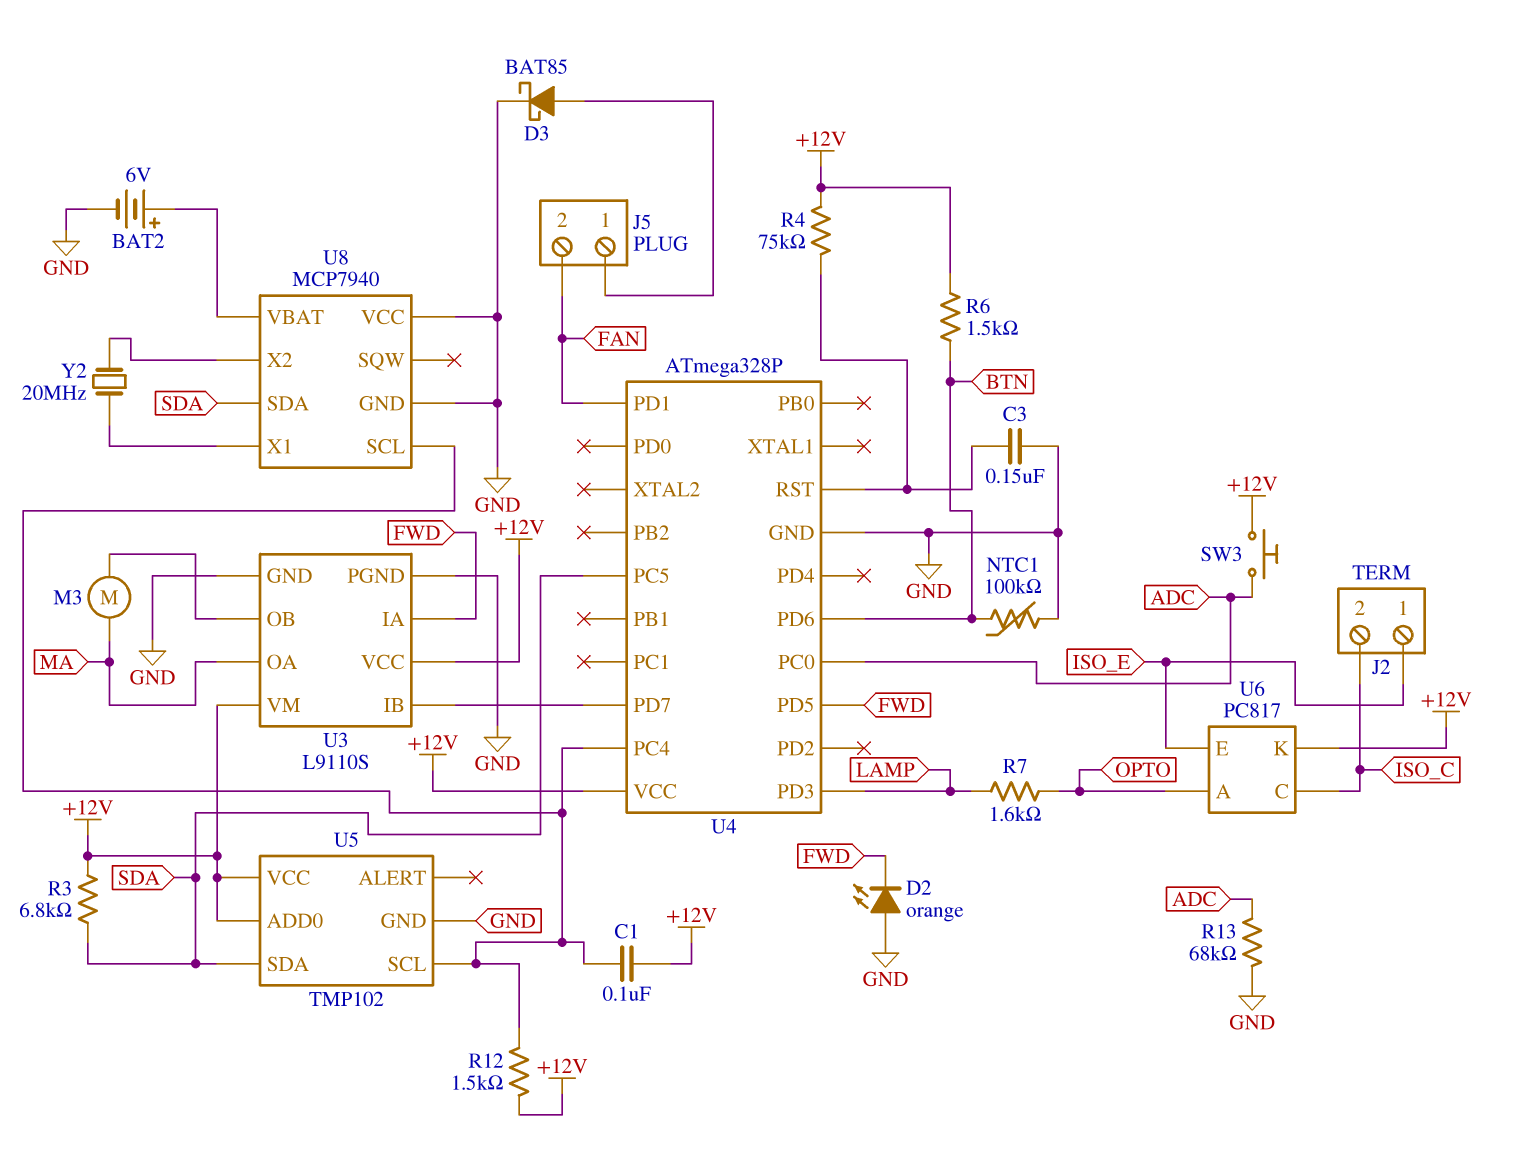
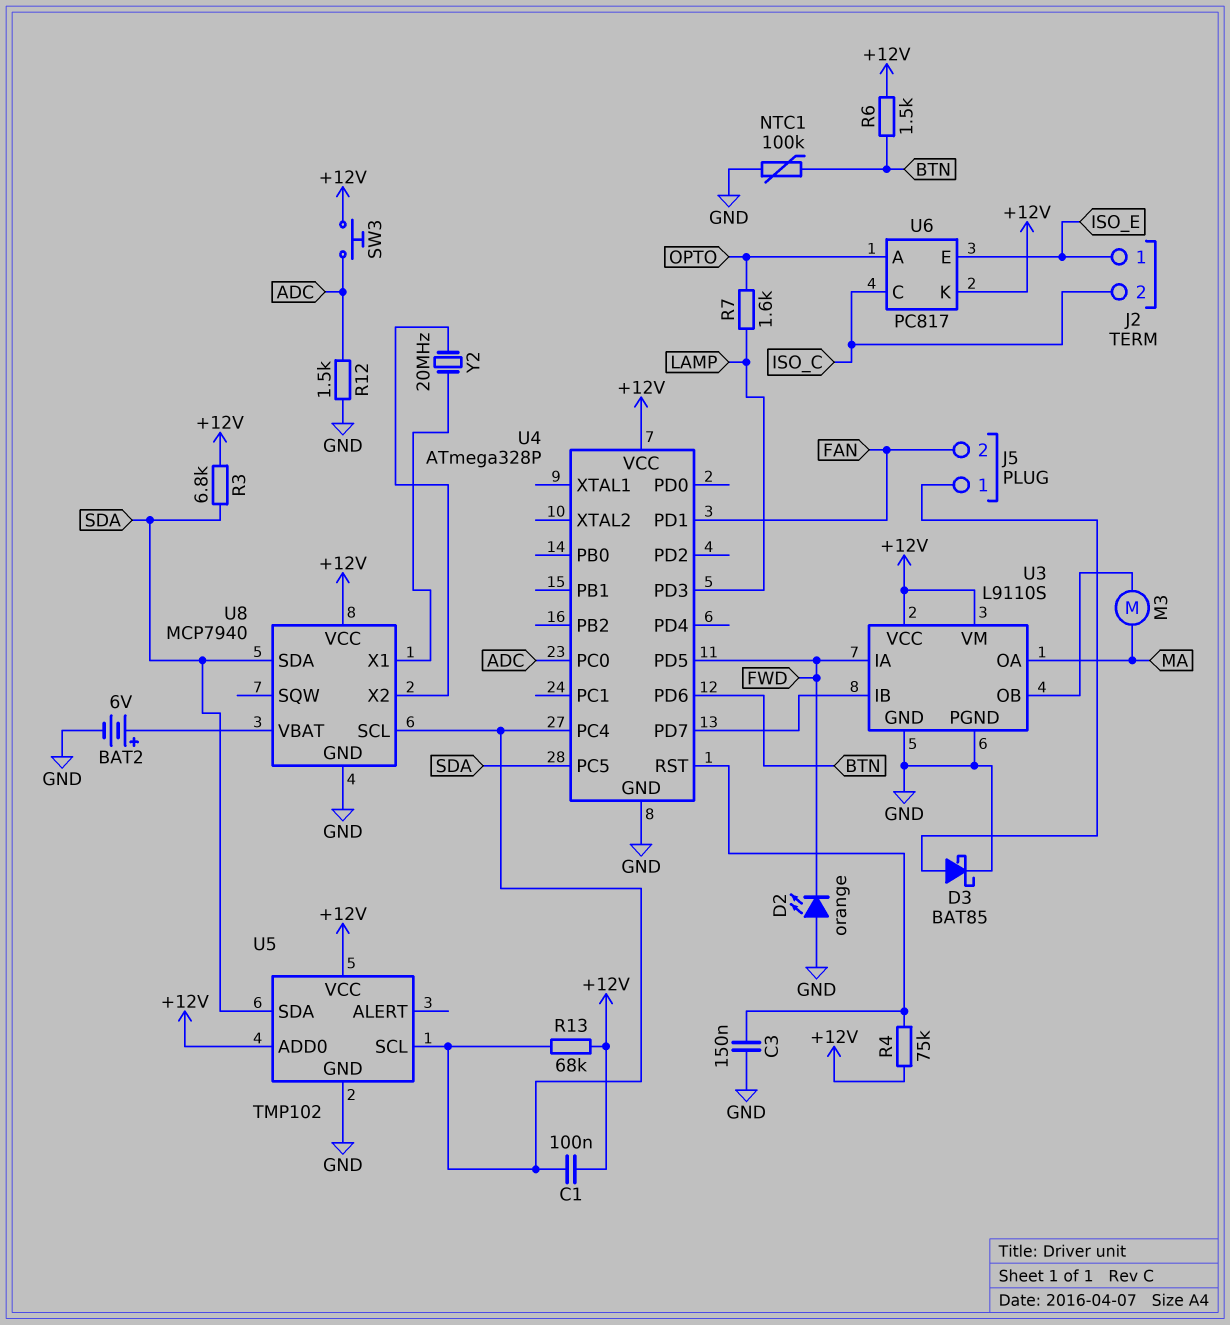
R12: 1.5k (+12V, U4/PC4) -> 1.5k (ADC, GND)
R13: 68k (ADC, GND) -> 68k (+12V, U4/PC4)
U8 pin VCC: GND -> +12V

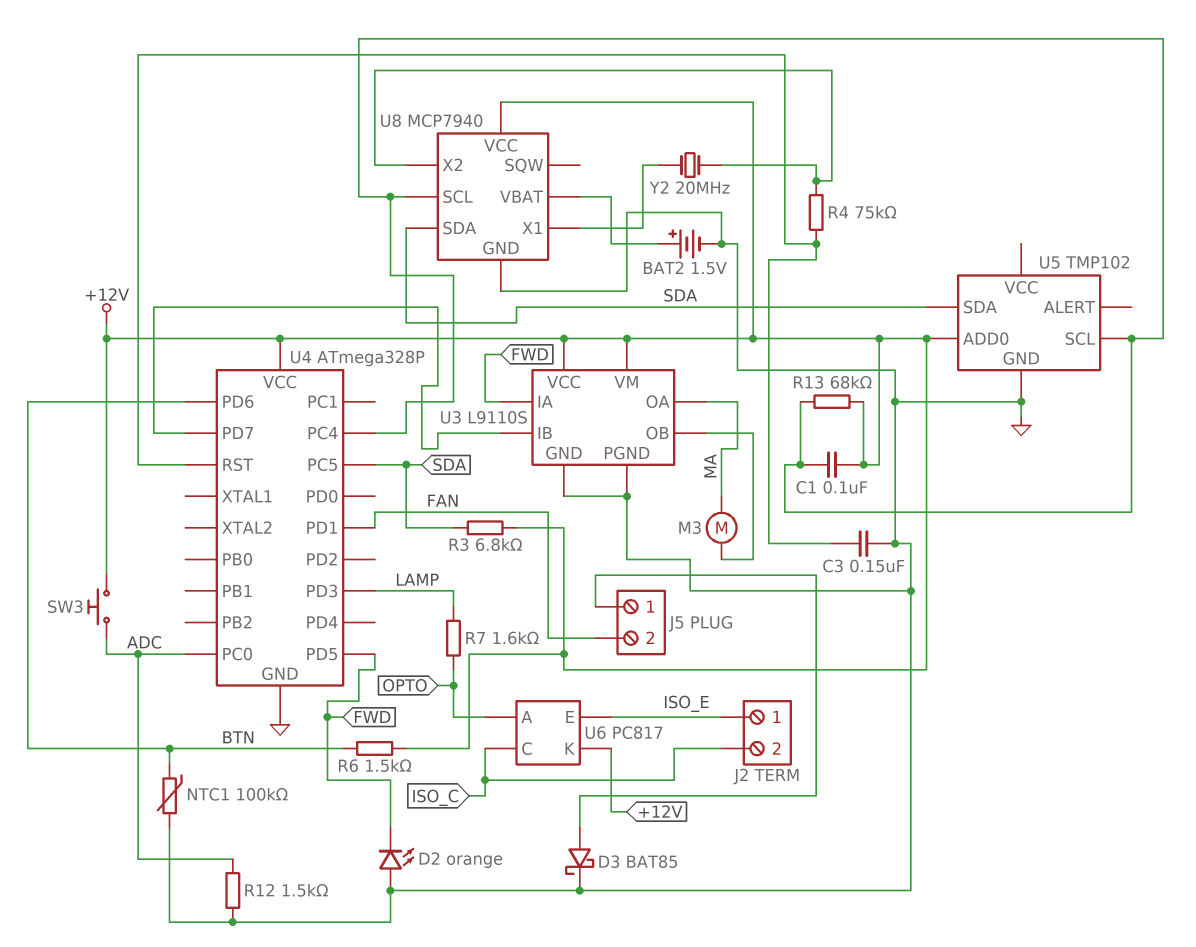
BAT2: 6V (plus U8/VBAT, minus GND) -> 1.5V (plus U8/VBAT, minus GND)
R4: 75k (+12V, U4/RST) -> 75k (U4/RST, U8/X2)
U5 pin VCC: +12V -> none

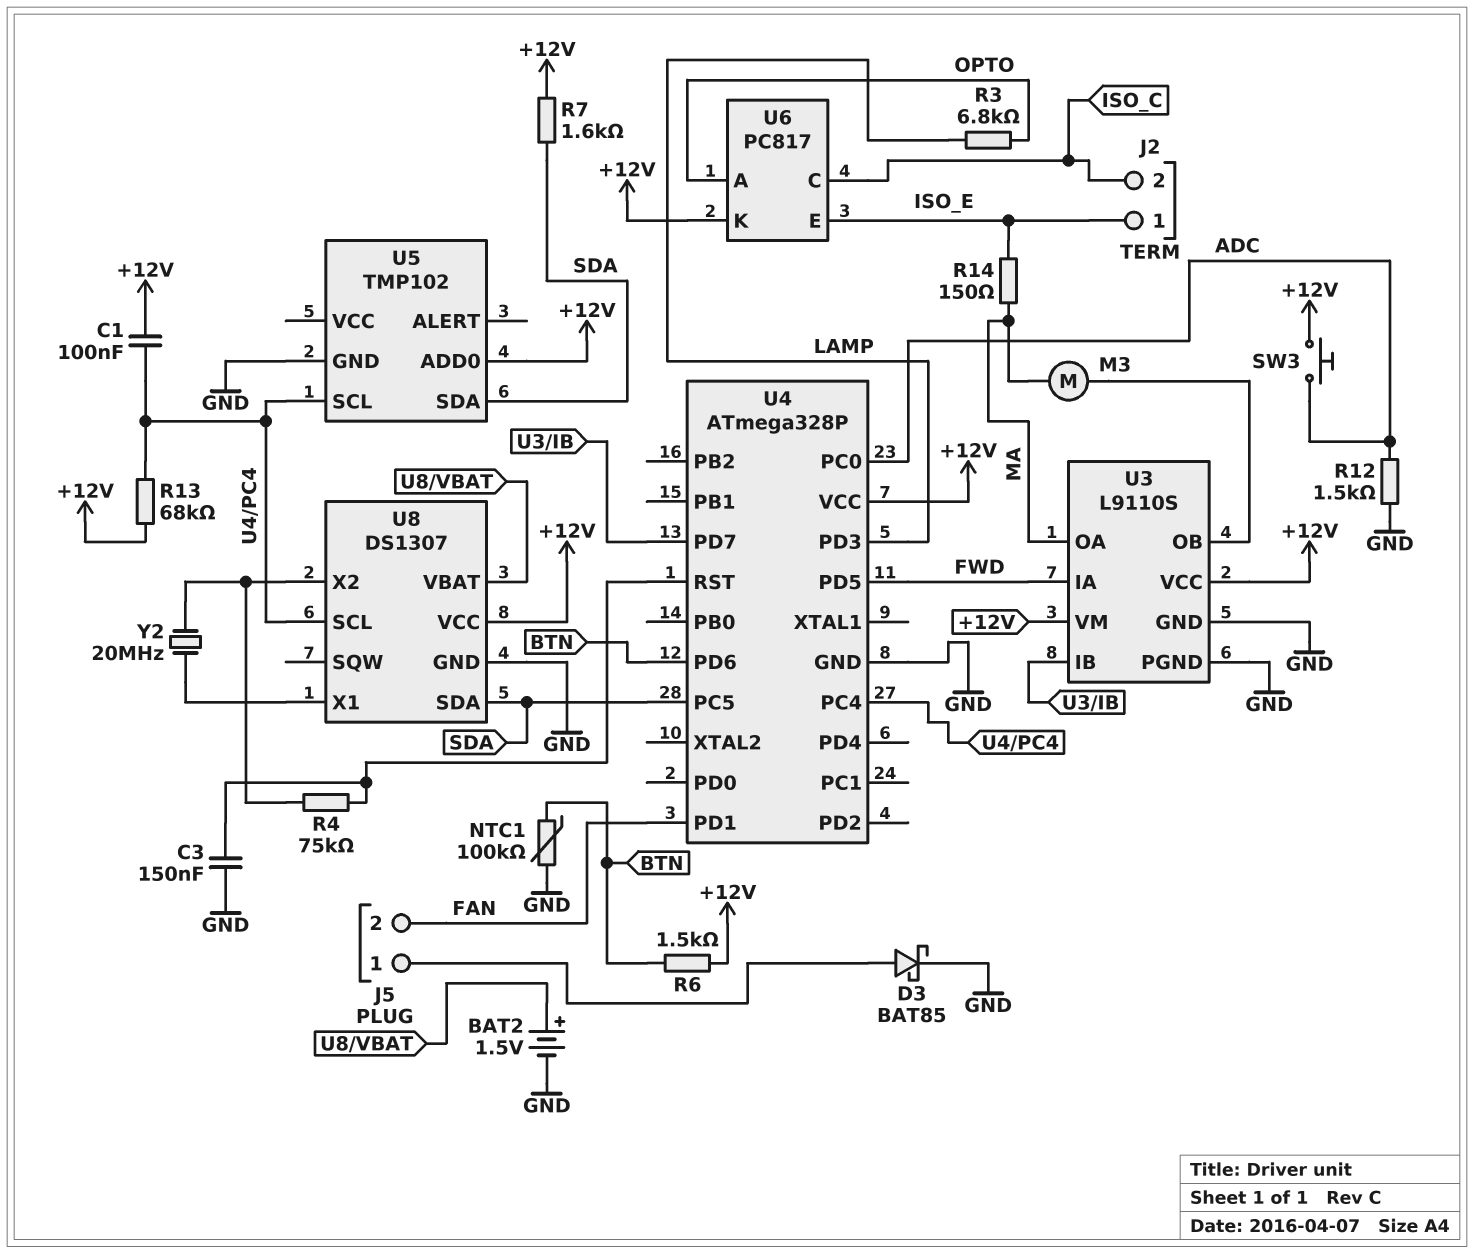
D2: LED orange (A GND, K FWD) -> none
R3: 6.8k (+12V, SDA) -> 6.8k (LAMP, OPTO)
R7: 1.6k (LAMP, OPTO) -> 1.6k (+12V, SDA)
R14: none -> 150 (ISO_E, MA)
U8: MCP7940 -> DS1307

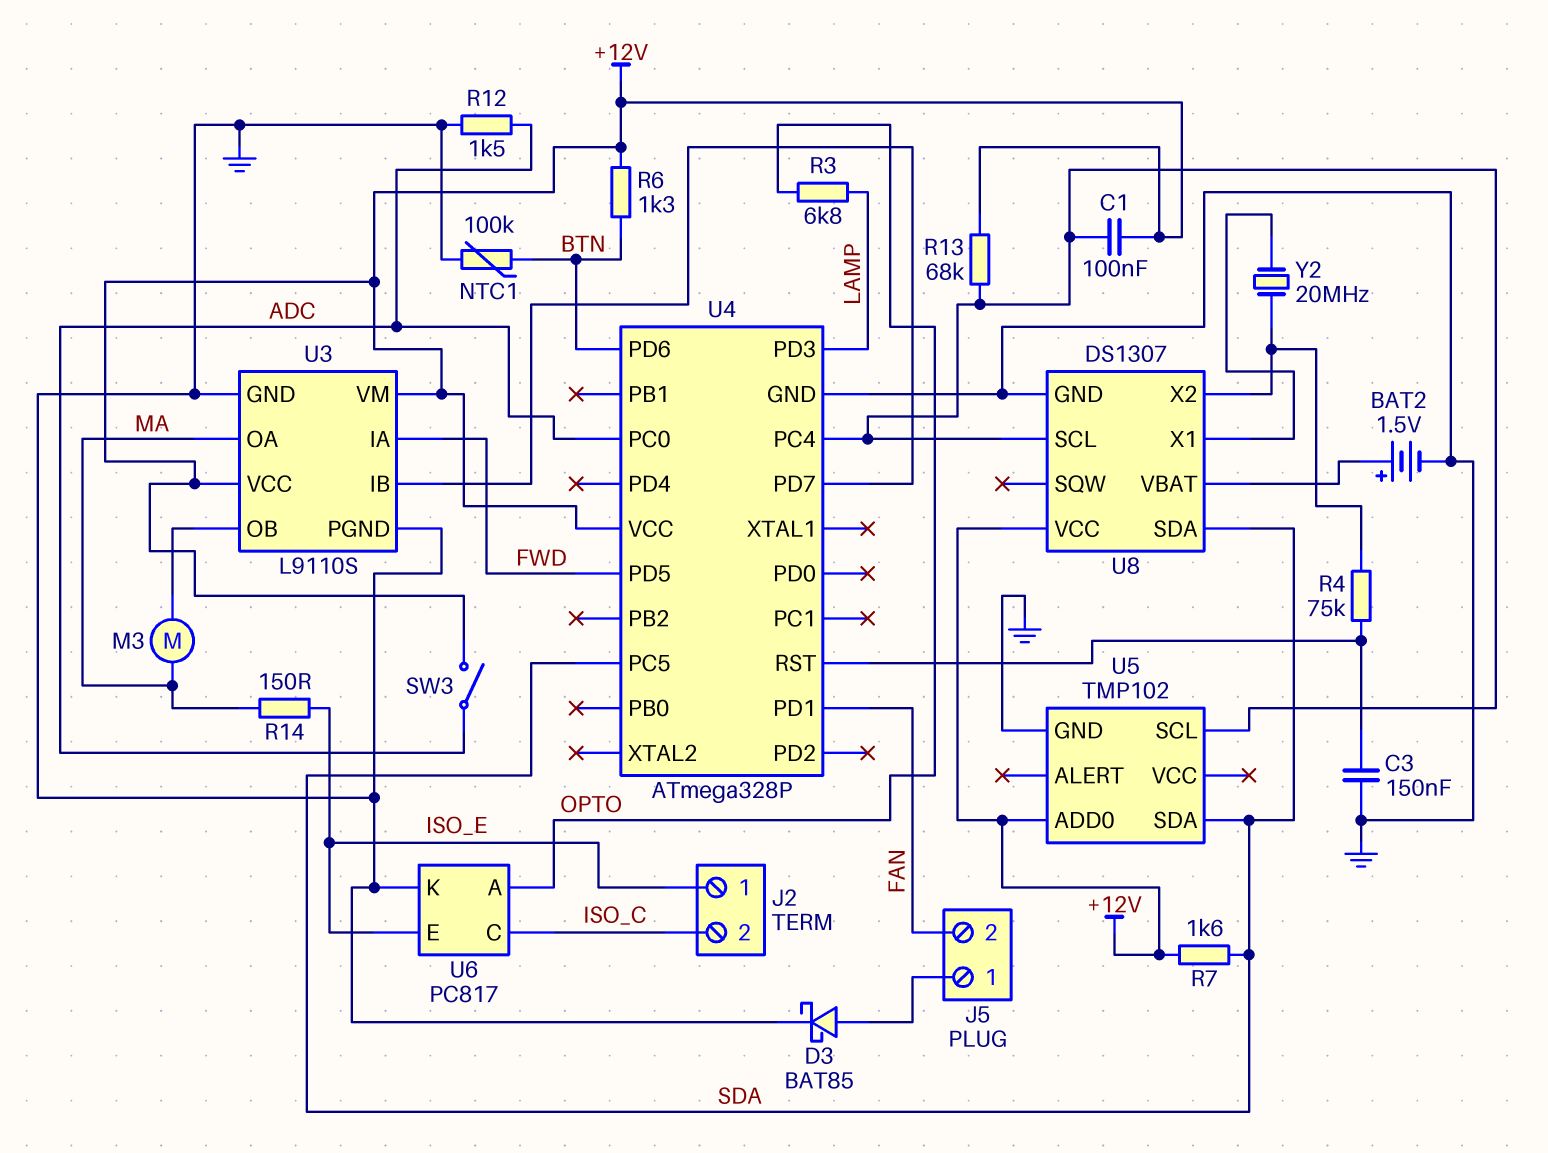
R6: 1.5k (+12V, BTN) -> 1.3k (+12V, BTN)
SW3: button (+12V, ADC) -> switch (+12V, ADC)
U6 pin K: +12V -> GND

